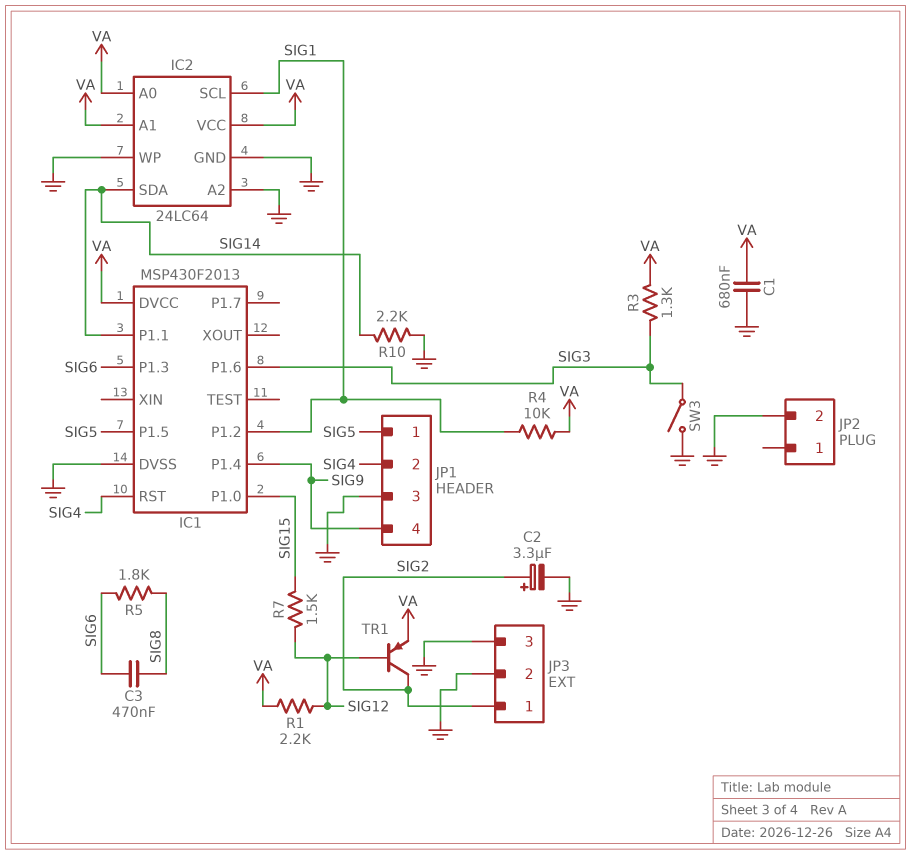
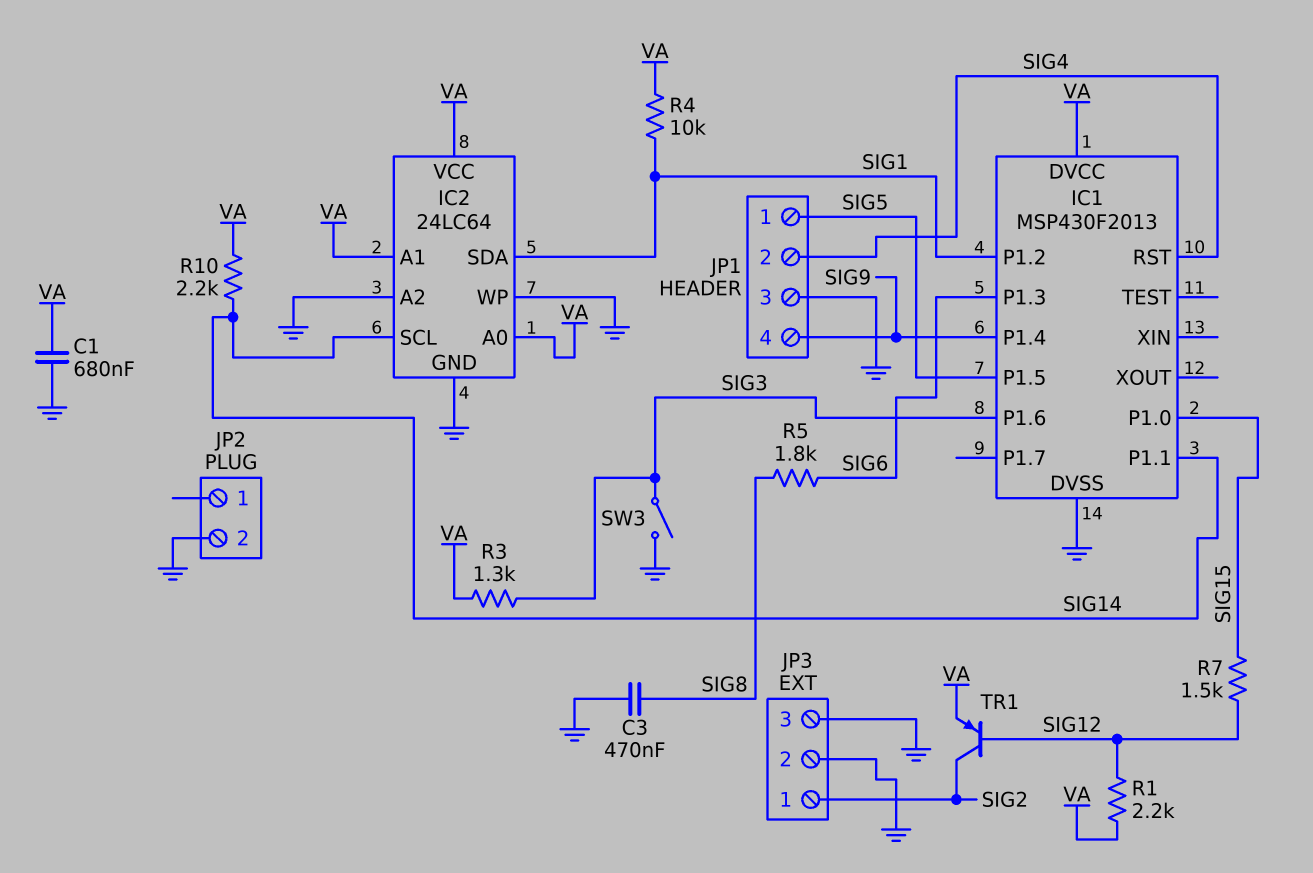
C2: 3.3uF (plus SIG2, minus GND) -> none
C3: 470nF (SIG6, SIG8) -> 470nF (GND, SIG8)
IC2 pin SCL: SIG1 -> SIG14
IC2 pin SDA: SIG14 -> SIG1
R10: 2.2k (GND, SIG14) -> 2.2k (SIG14, VA)

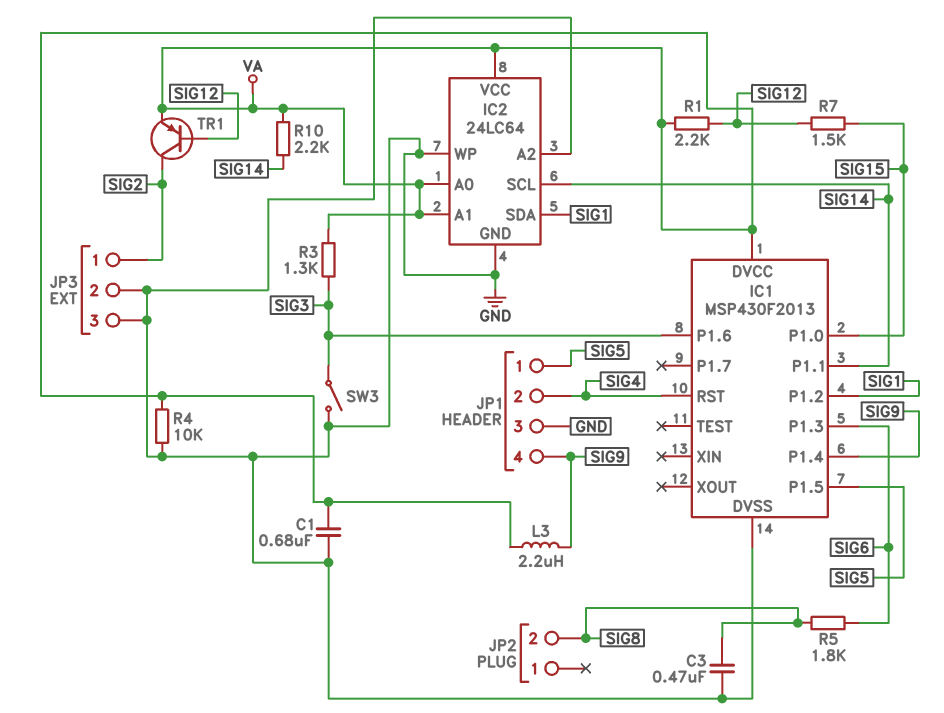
JP2 pin 2: GND -> SIG8
L3: none -> 2.2uH (SIG9, VA)
R4: 10k (SIG1, VA) -> 10k (GND, VA)

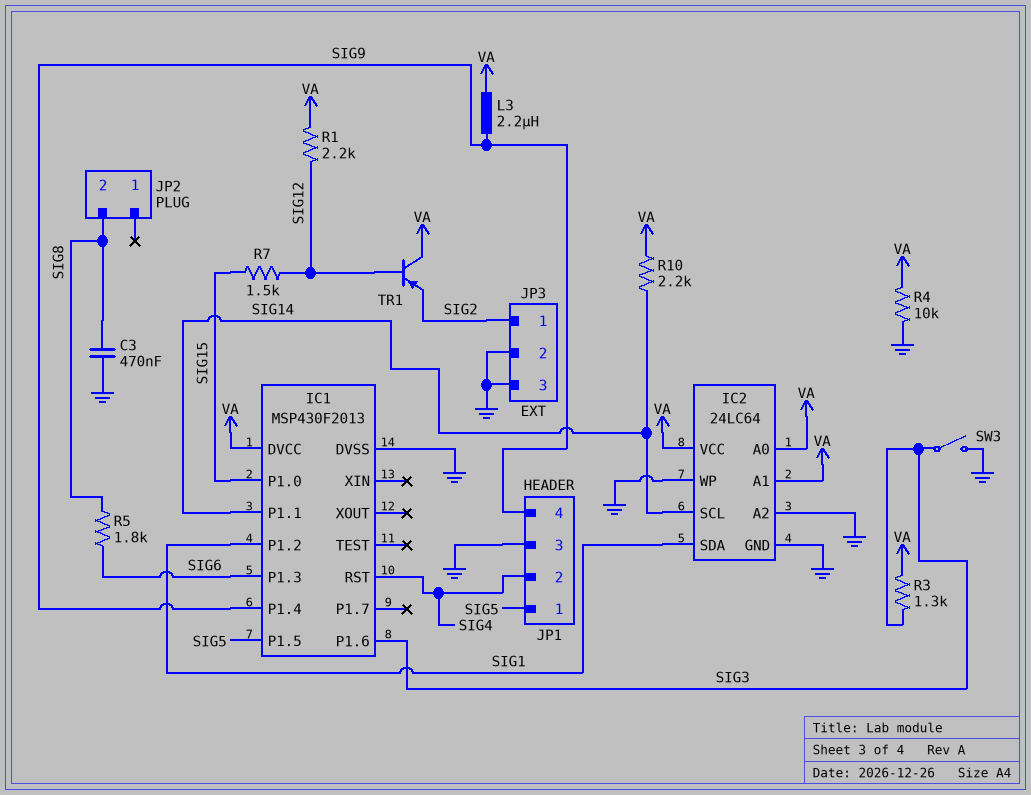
C1: 680nF (GND, VA) -> none
TR1: PNP (B SIG12, C SIG2, E VA) -> PNP (B SIG12, C VA, E SIG2)

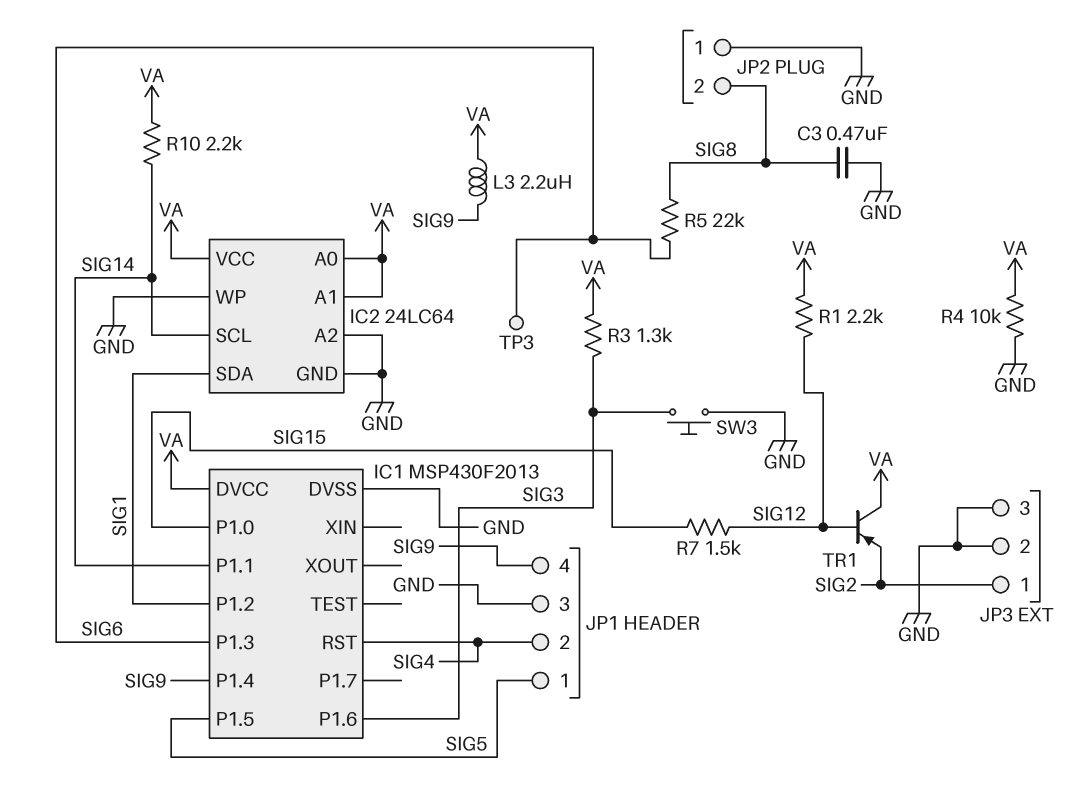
JP2 pin 1: none -> GND
R5: 1.8k (SIG6, SIG8) -> 22k (SIG6, SIG8)
SW3: switch (GND, SIG3) -> button (GND, SIG3)
TP3: none -> test point (SIG6)

